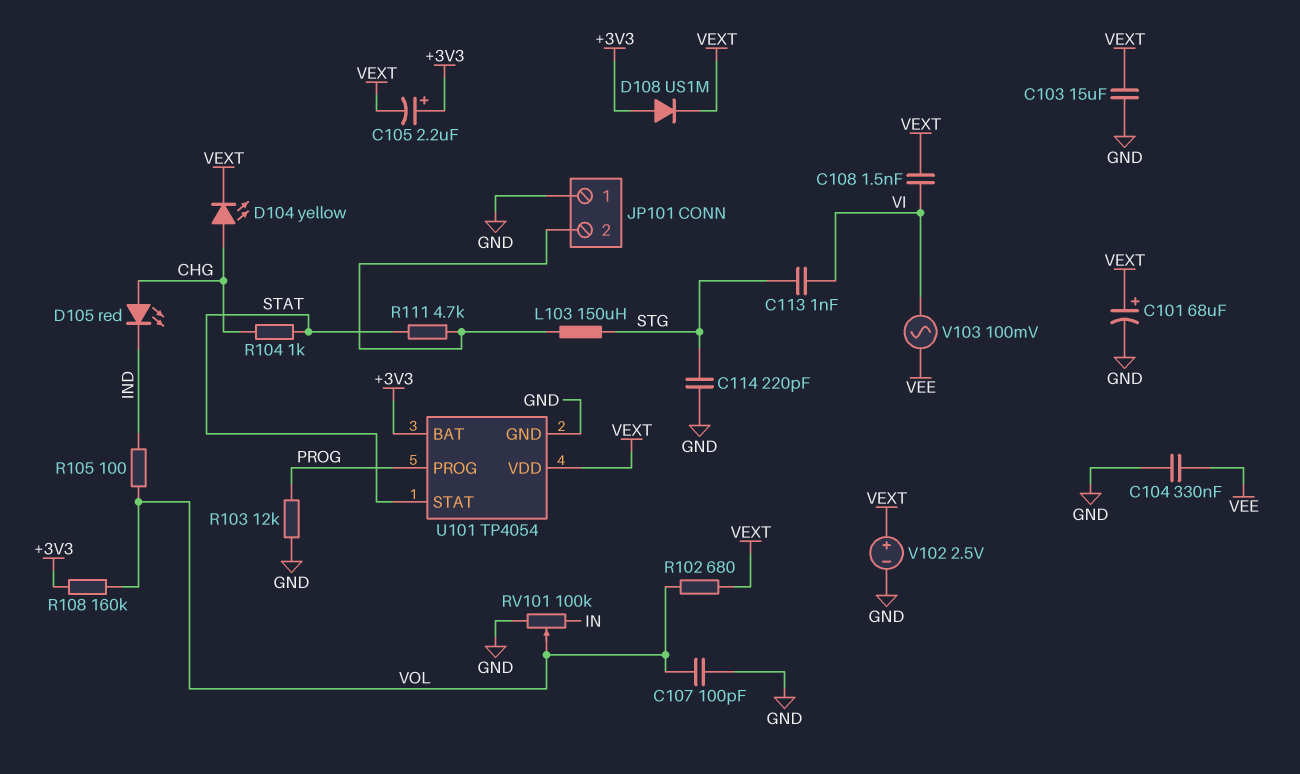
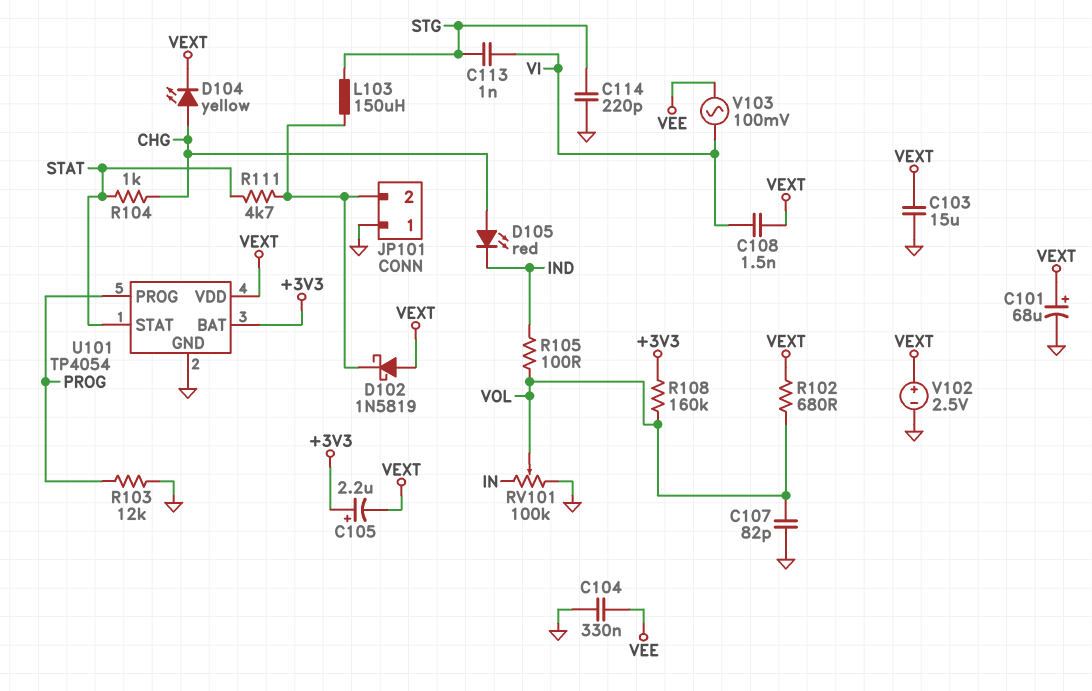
C107: 100pF (GND, VOL) -> 82pF (GND, VOL)
D102: none -> schottky 1N5819 (A VEXT, K JP101/2)
D108: diode US1M (A +3V3, K VEXT) -> none

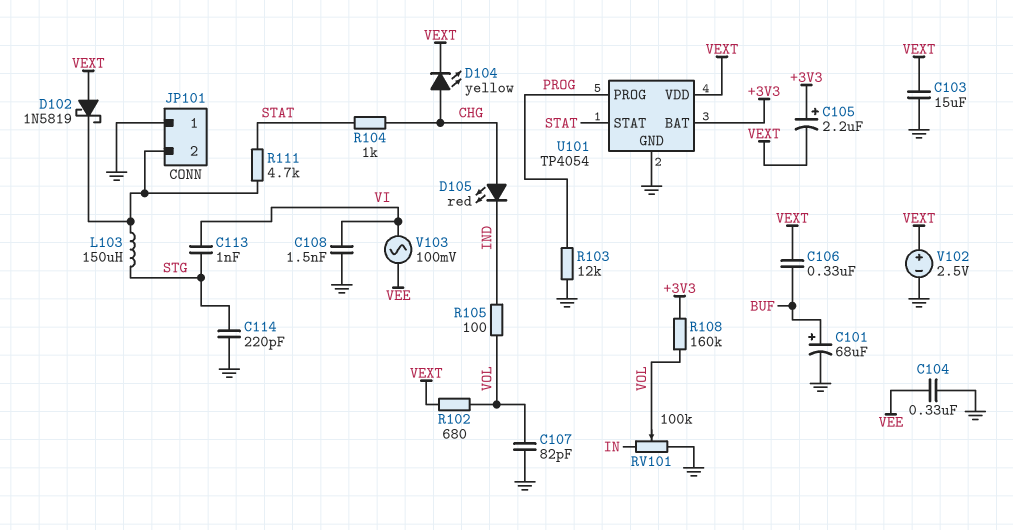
C101: 68uF (plus VEXT, minus GND) -> 68uF (plus BUF, minus GND)
C106: none -> 330nF (BUF, VEXT)
C108: 1.5nF (VEXT, VI) -> 1.5nF (GND, VI)

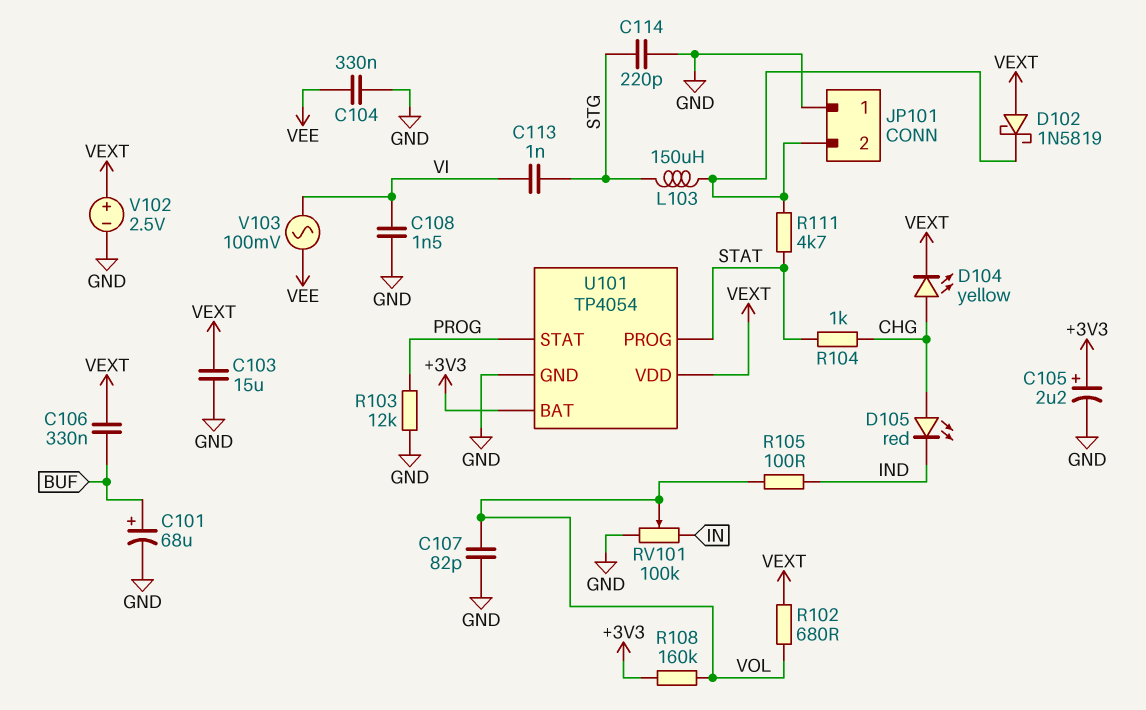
C105: 2.2uF (plus +3V3, minus VEXT) -> 2.2uF (plus +3V3, minus GND)
U101 pin PROG: PROG -> STAT
U101 pin STAT: STAT -> PROG

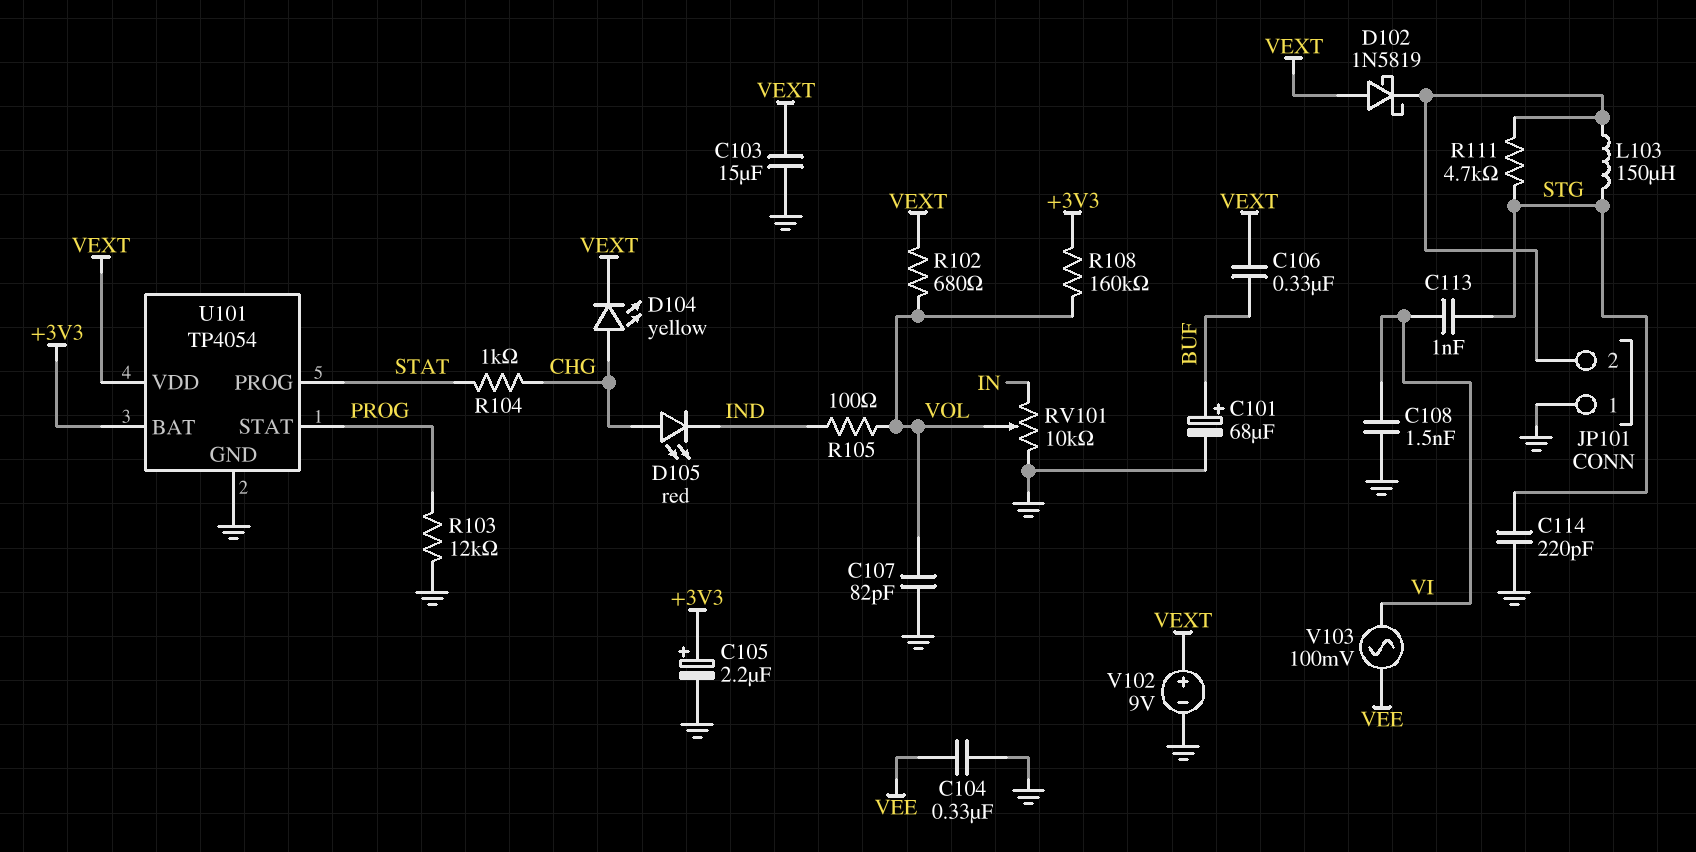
R111: 4.7k (JP101/2, STAT) -> 4.7k (JP101/2, STG)
RV101: 100k (GND, IN, wiper VOL) -> 10k (GND, IN, wiper VOL)
V102: 2.5V (plus VEXT, minus GND) -> 9V (plus VEXT, minus GND)

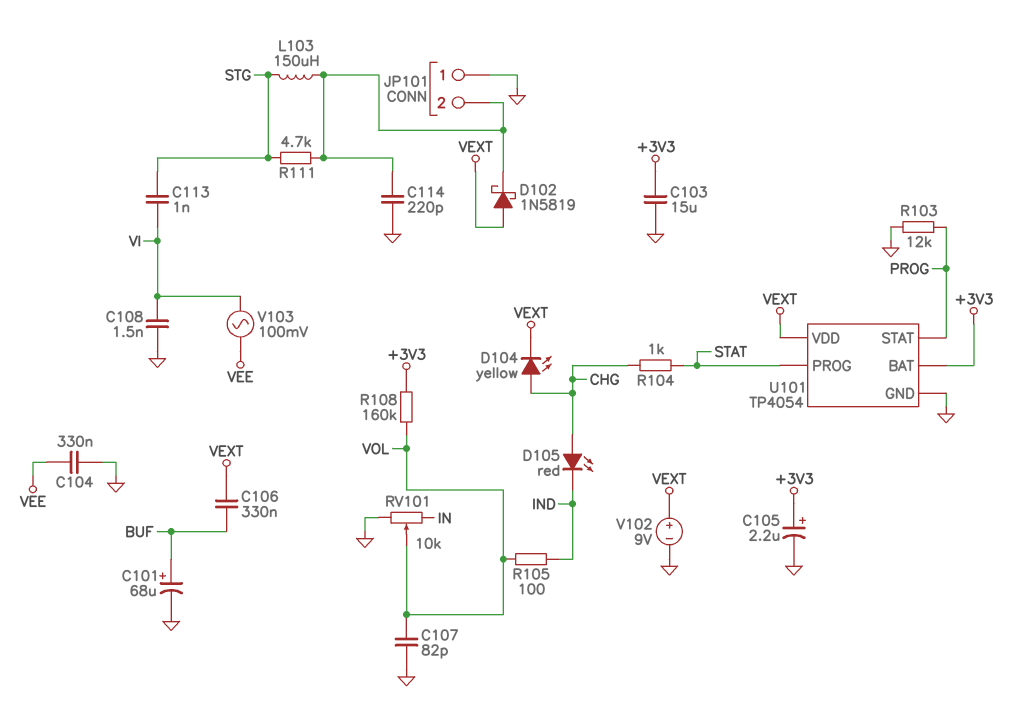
C103: 15uF (GND, VEXT) -> 15uF (+3V3, GND)
C114: 220pF (GND, STG) -> 220pF (GND, JP101/2)
R102: 680 (VEXT, VOL) -> none

